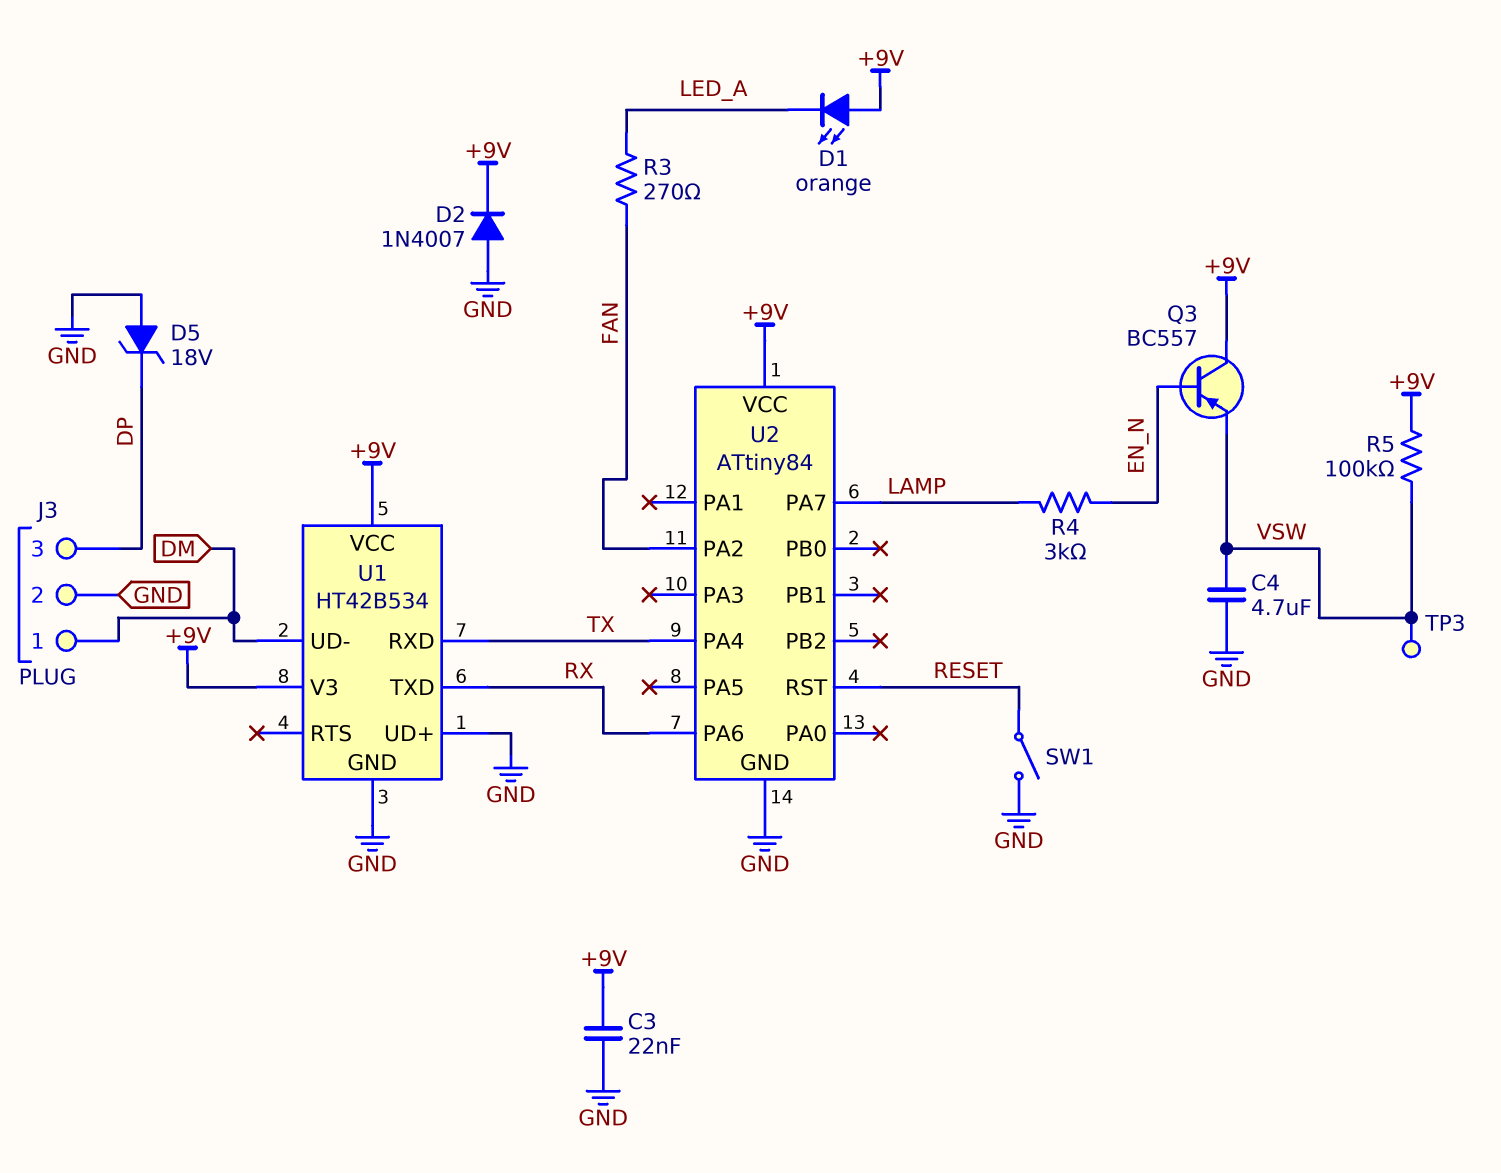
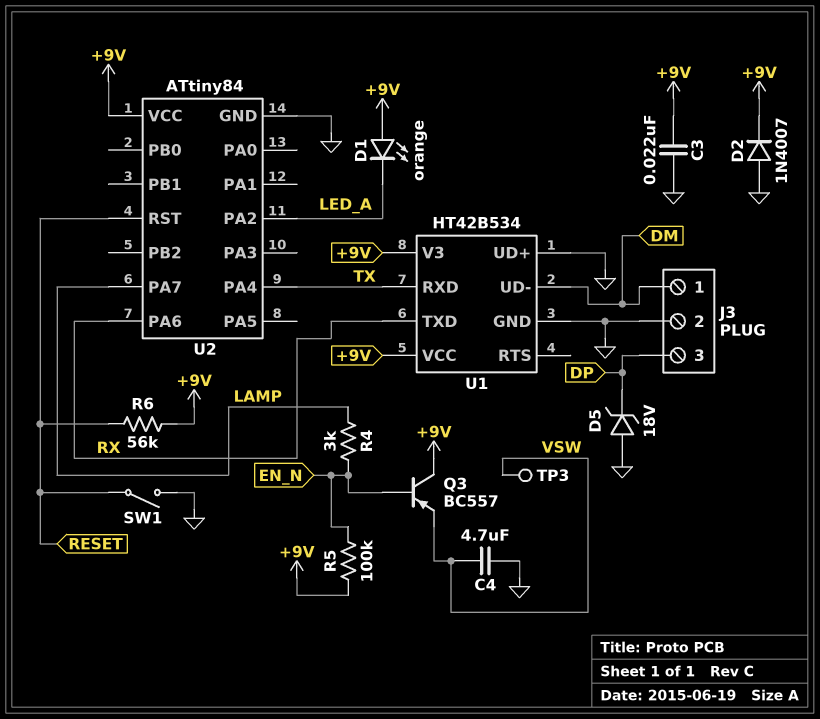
R3: 270 (FAN, LED_A) -> none
R5: 100k (+9V, VSW) -> 100k (+9V, EN_N)
R6: none -> 56k (+9V, RESET)
U2 pin PA2: FAN -> LED_A

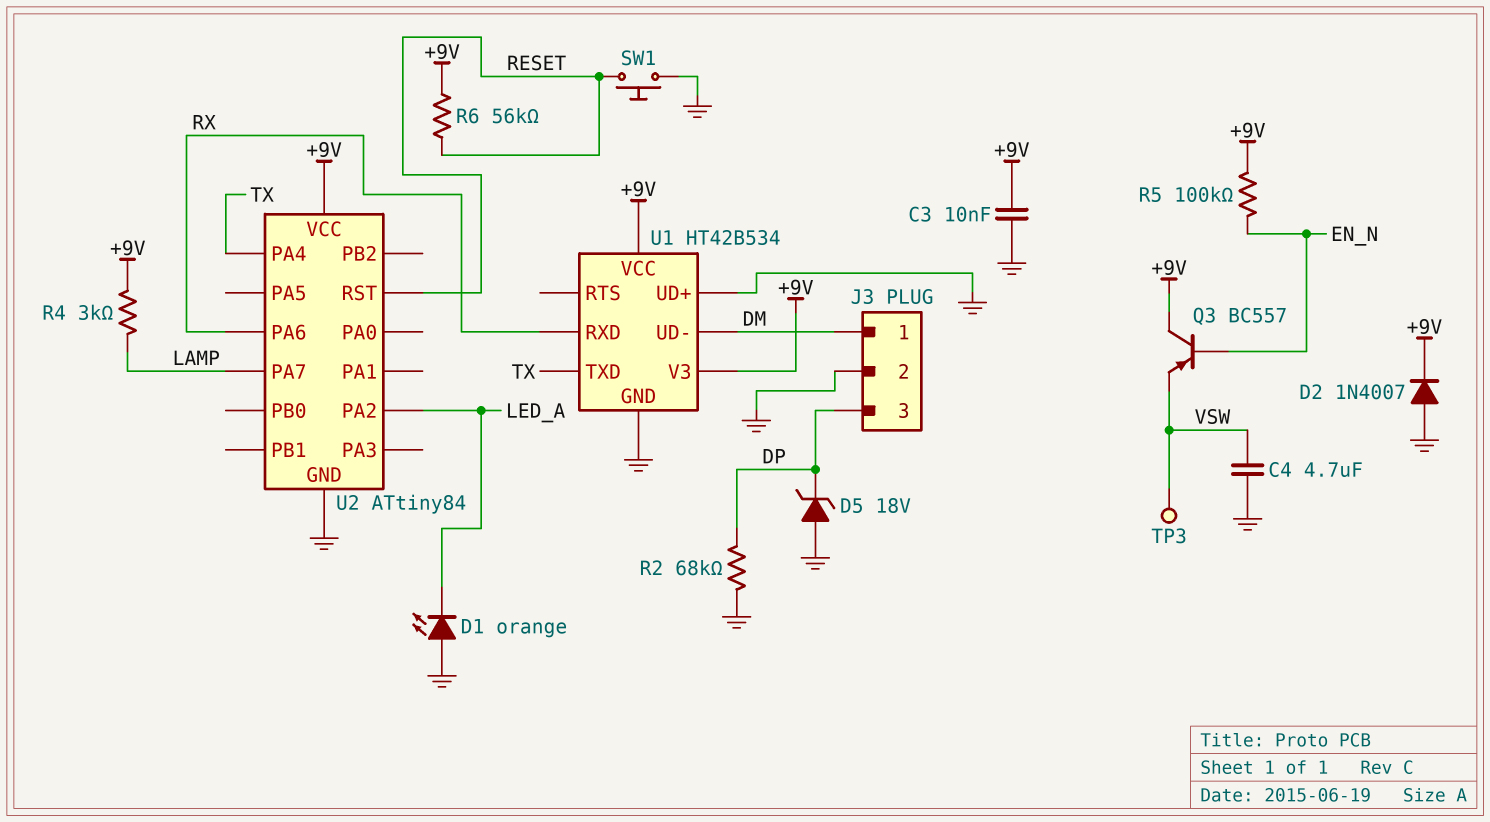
C3: 22nF (+9V, GND) -> 10nF (+9V, GND)
D1: LED orange (A +9V, K LED_A) -> LED orange (A GND, K LED_A)
R2: none -> 68k (DP, GND)
R4: 3k (EN_N, LAMP) -> 3k (+9V, LAMP)
SW1: switch (GND, RESET) -> button (GND, RESET)
U1 pin RXD: TX -> RX
U1 pin TXD: RX -> TX

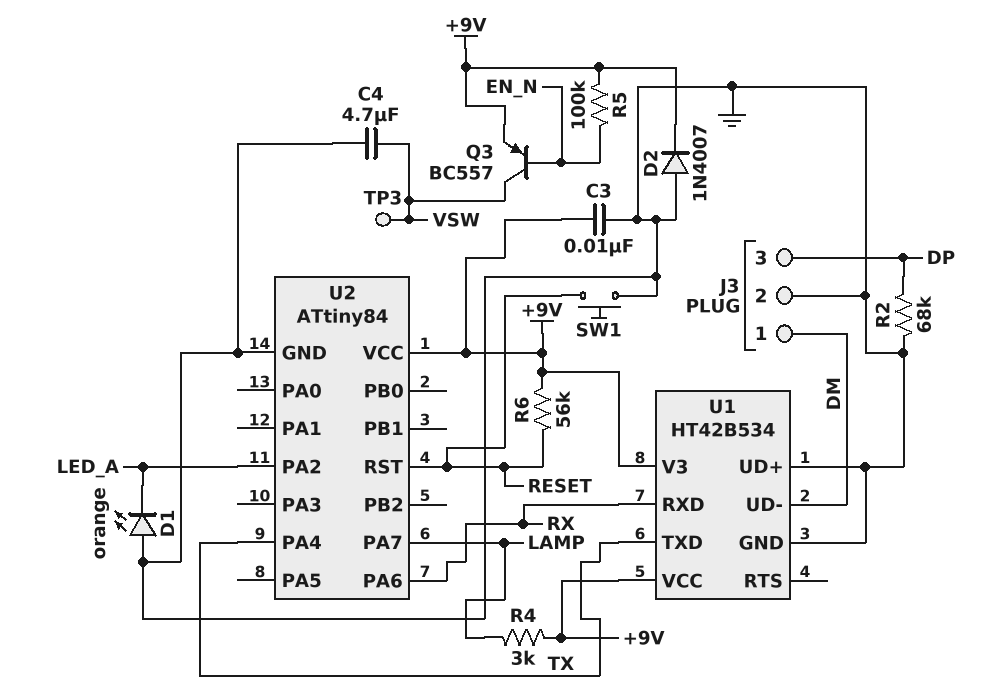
D5: zener 18V (A GND, K DP) -> none
Q3: PNP BC557 (B EN_N, C +9V, E VSW) -> PNP BC557 (B EN_N, C VSW, E +9V)

